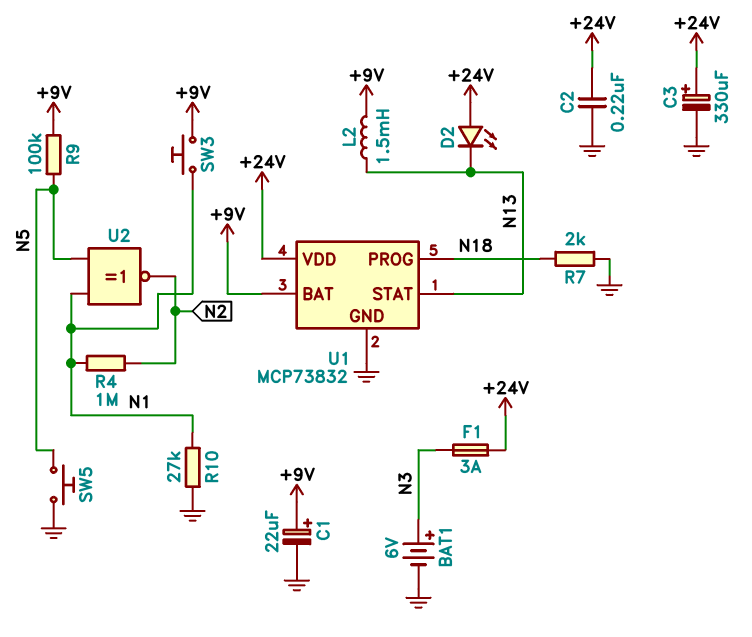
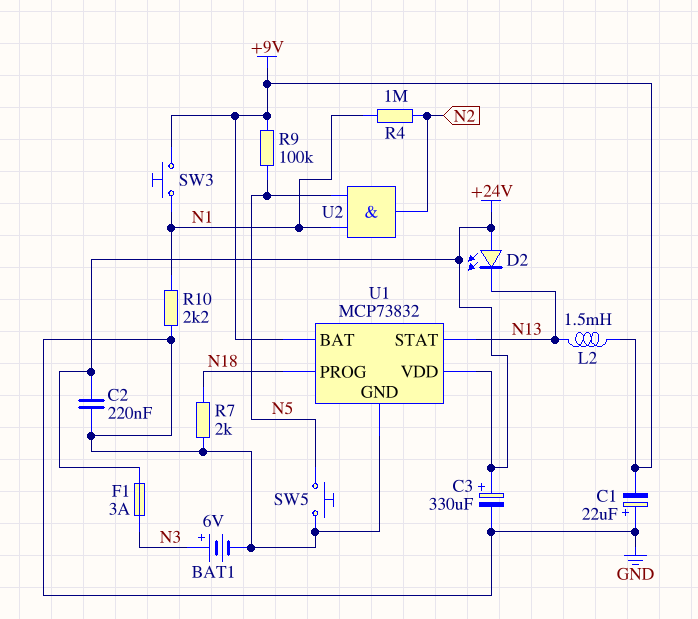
C1: 22uF (plus +9V, minus GND) -> 22uF (plus GND, minus +9V)
R10: 27k (GND, N1) -> 2.2k (GND, N1)
U2: XNOR (in N1, in N5, out N2) -> AND (in N1, in N5, out N2)

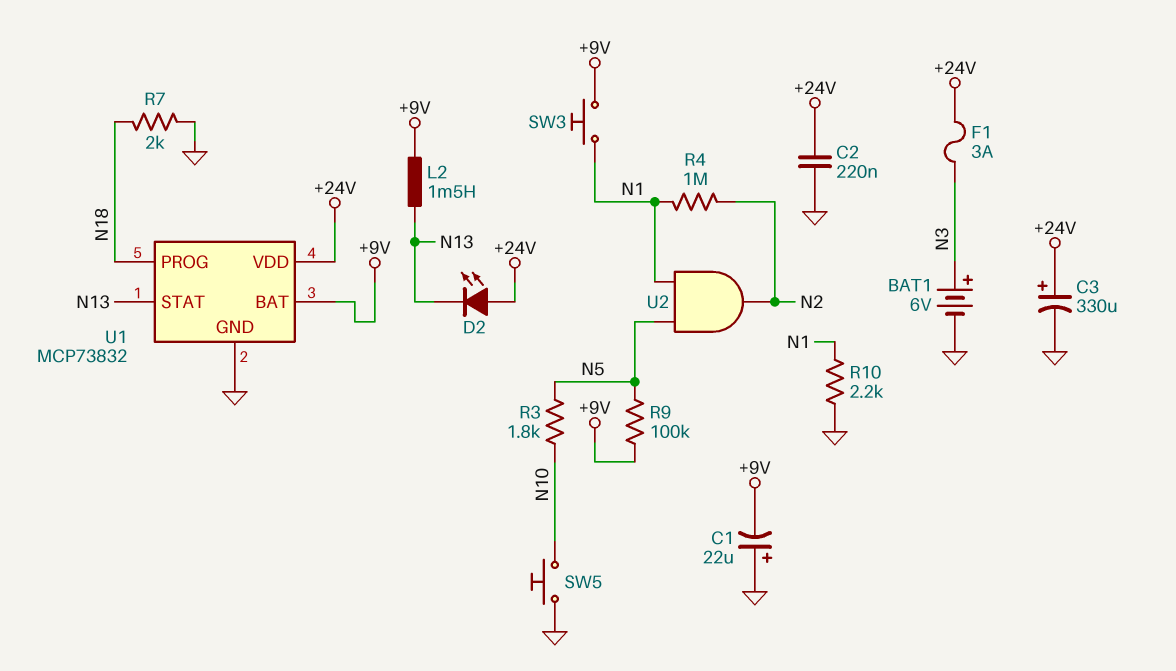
R3: none -> 1.8k (N5, N10)
SW5: button (GND, N5) -> button (GND, N10)

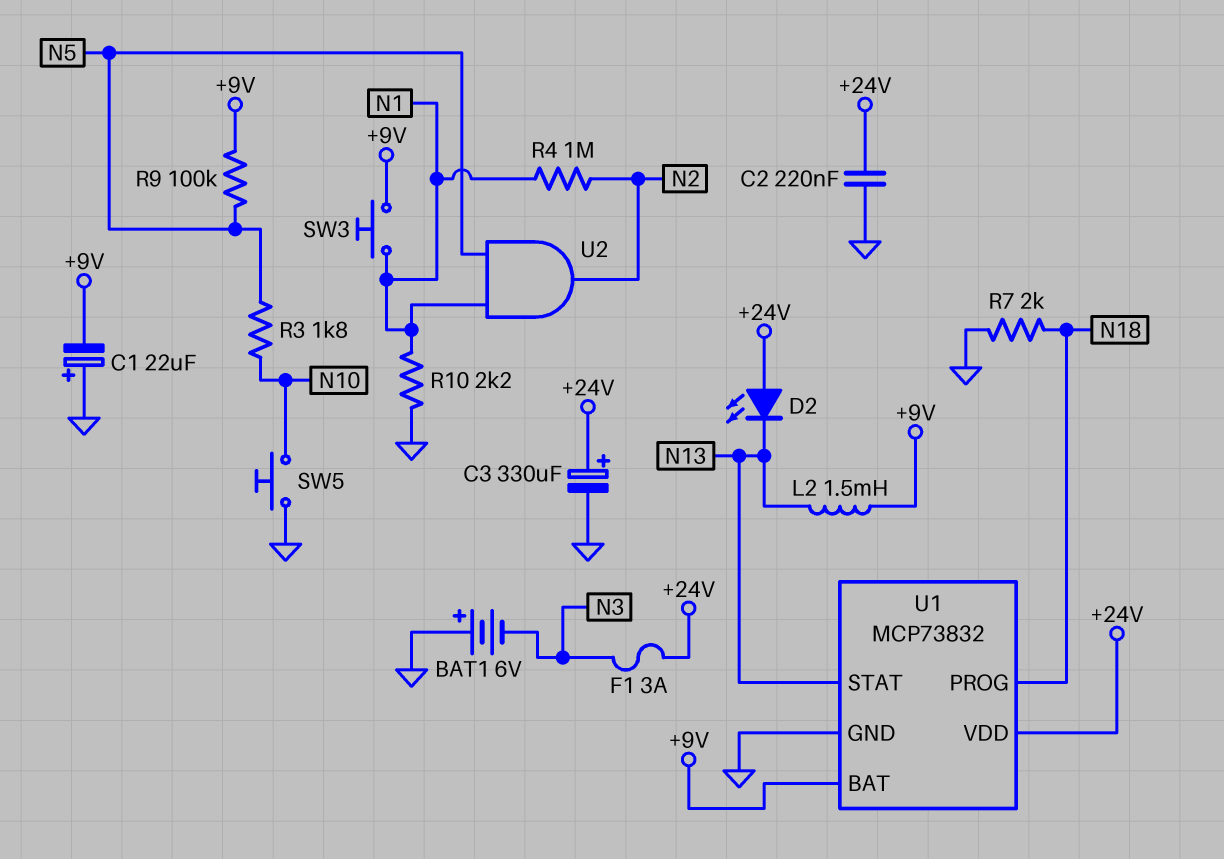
BAT1: 6V (plus N3, minus GND) -> 6V (plus GND, minus N3)

